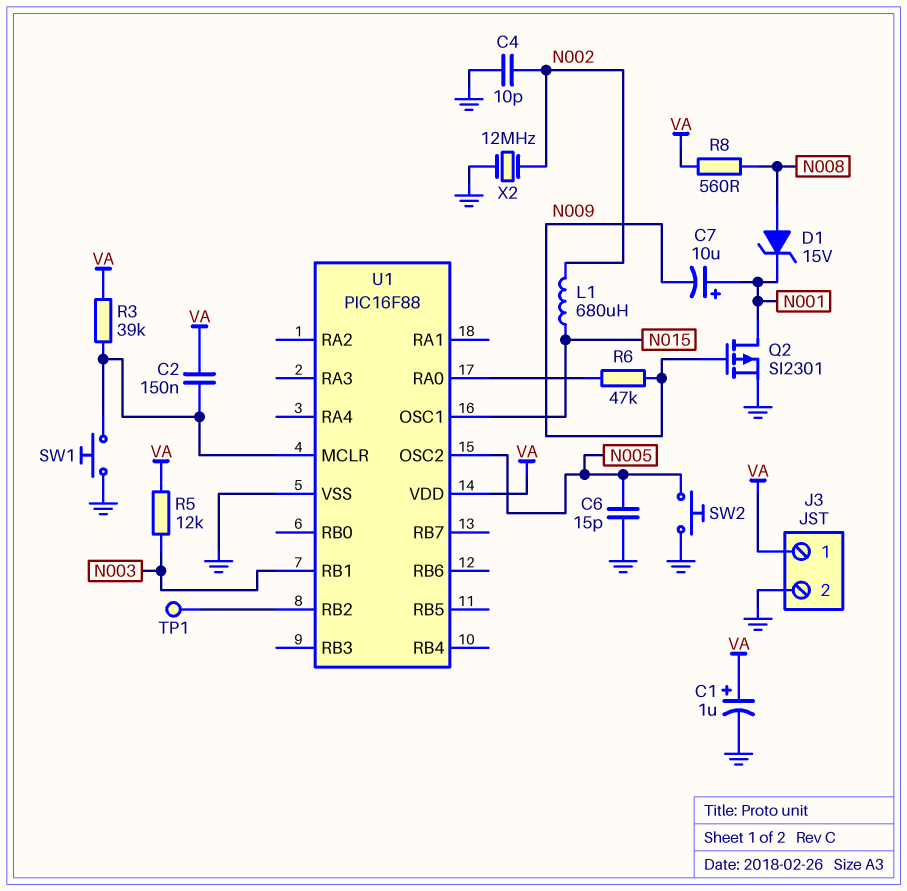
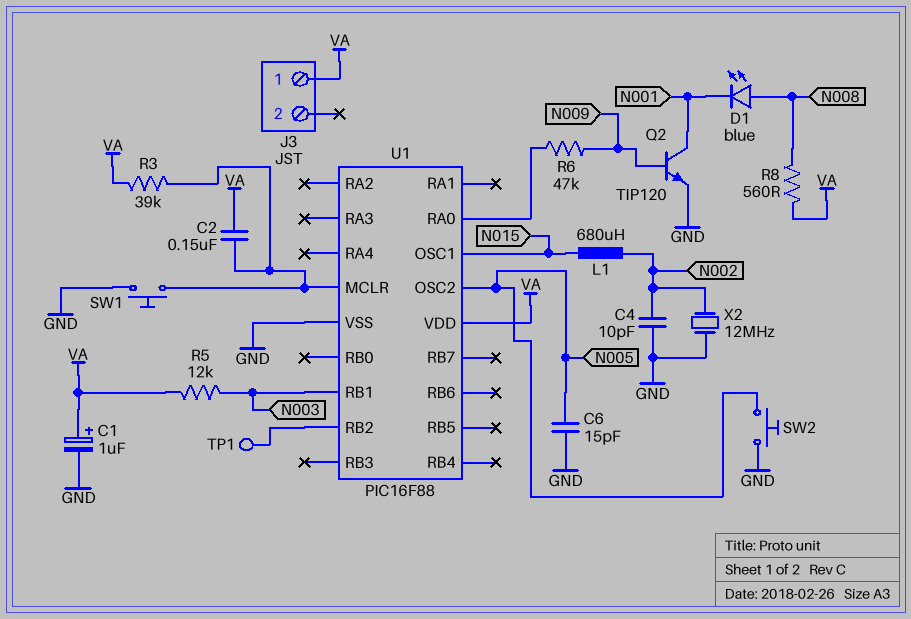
C7: 10uF (plus N001, minus N009) -> none
D1: zener 15V (A N008, K N001) -> LED blue (A N008, K N001)
J3 pin 2: GND -> none
Q2: PMOS SI2301 (G N009, D N001, S GND) -> NPN TIP120 (B N009, C N001, E GND)

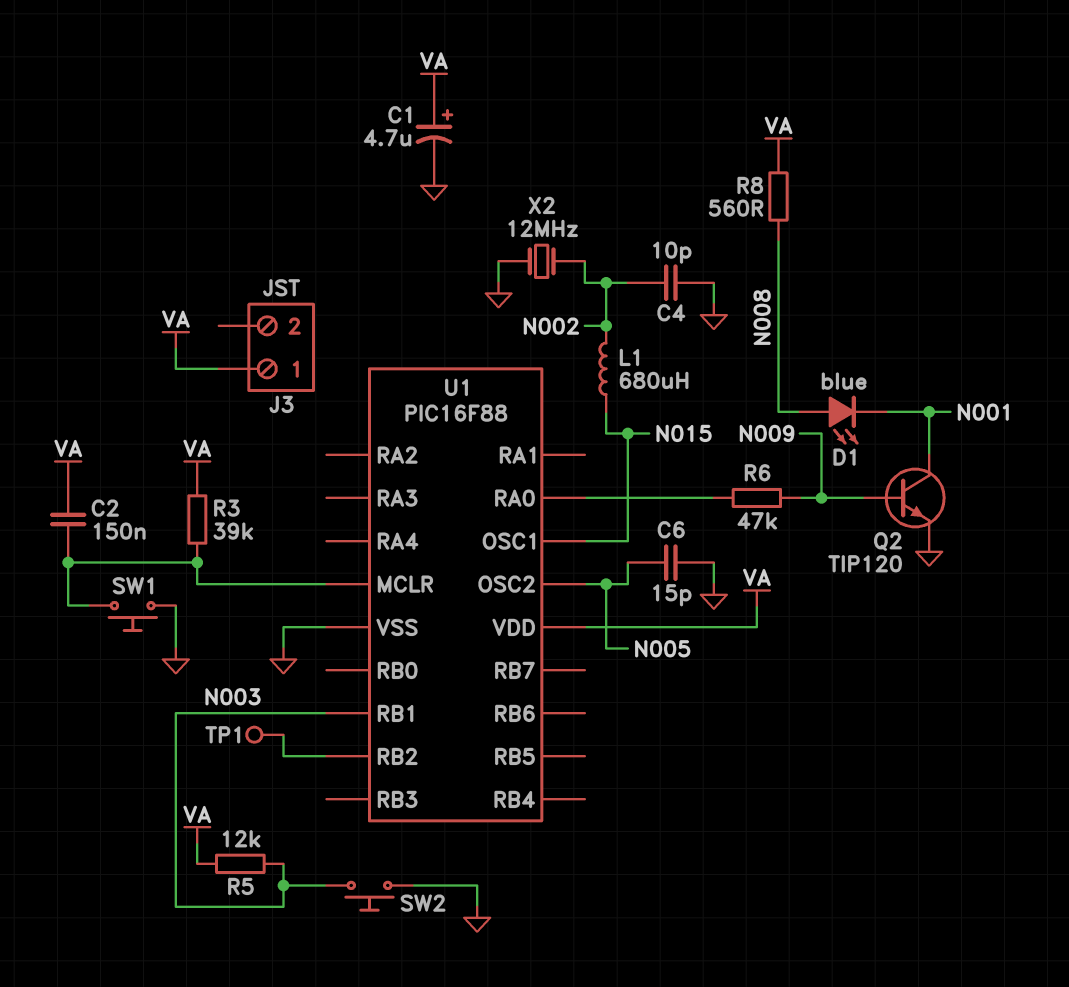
C1: 1uF (plus VA, minus GND) -> 4.7uF (plus VA, minus GND)
SW2: button (GND, N005) -> button (GND, N003)

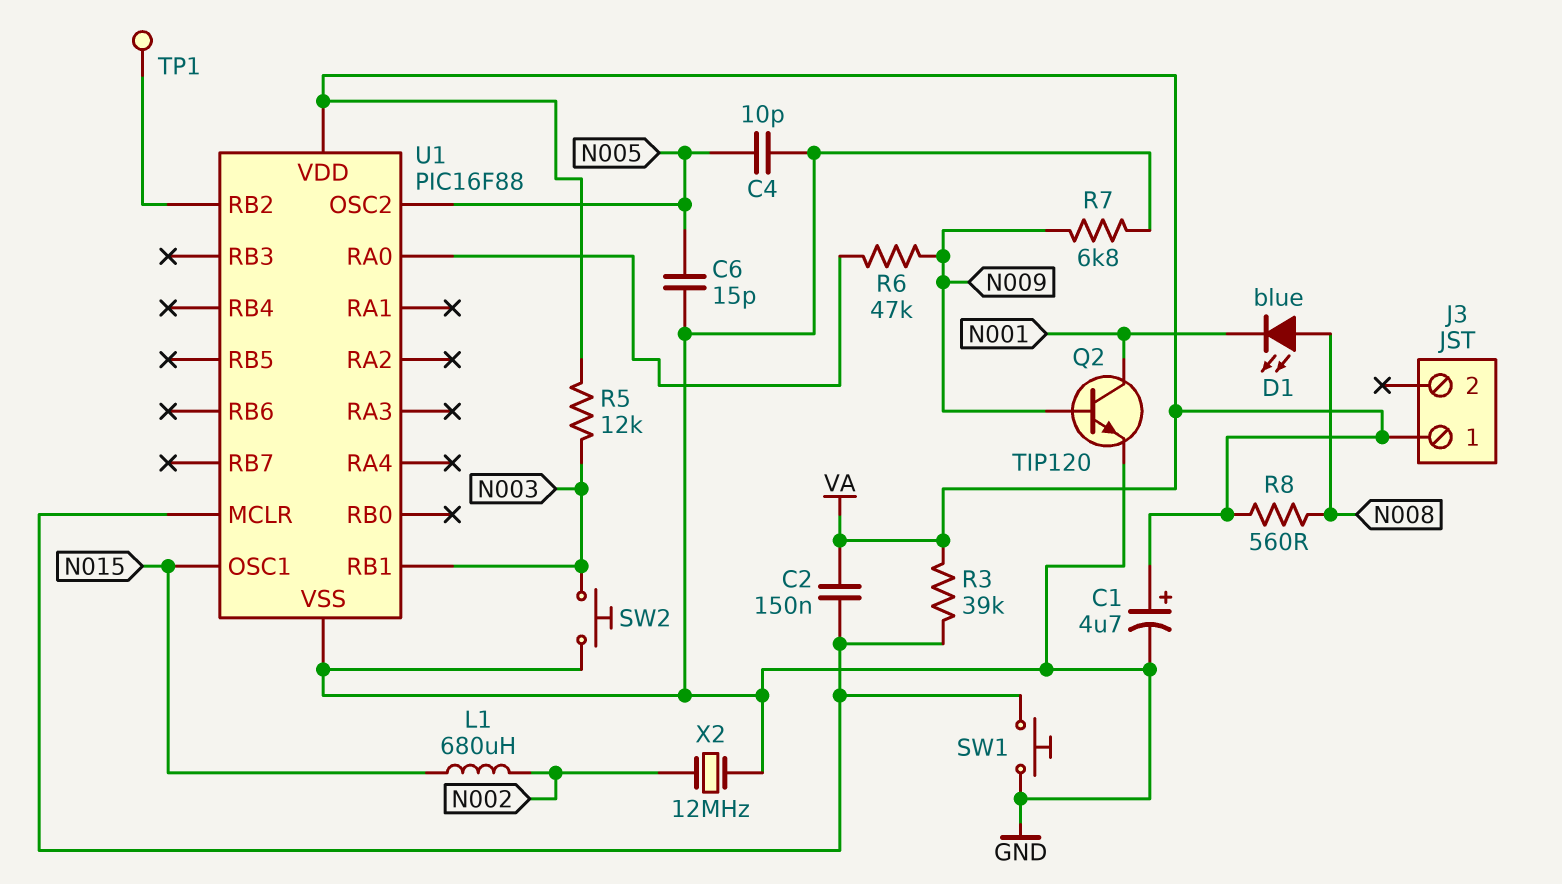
C4: 10pF (GND, N002) -> 10pF (GND, N005)
R7: none -> 6.8k (GND, N009)

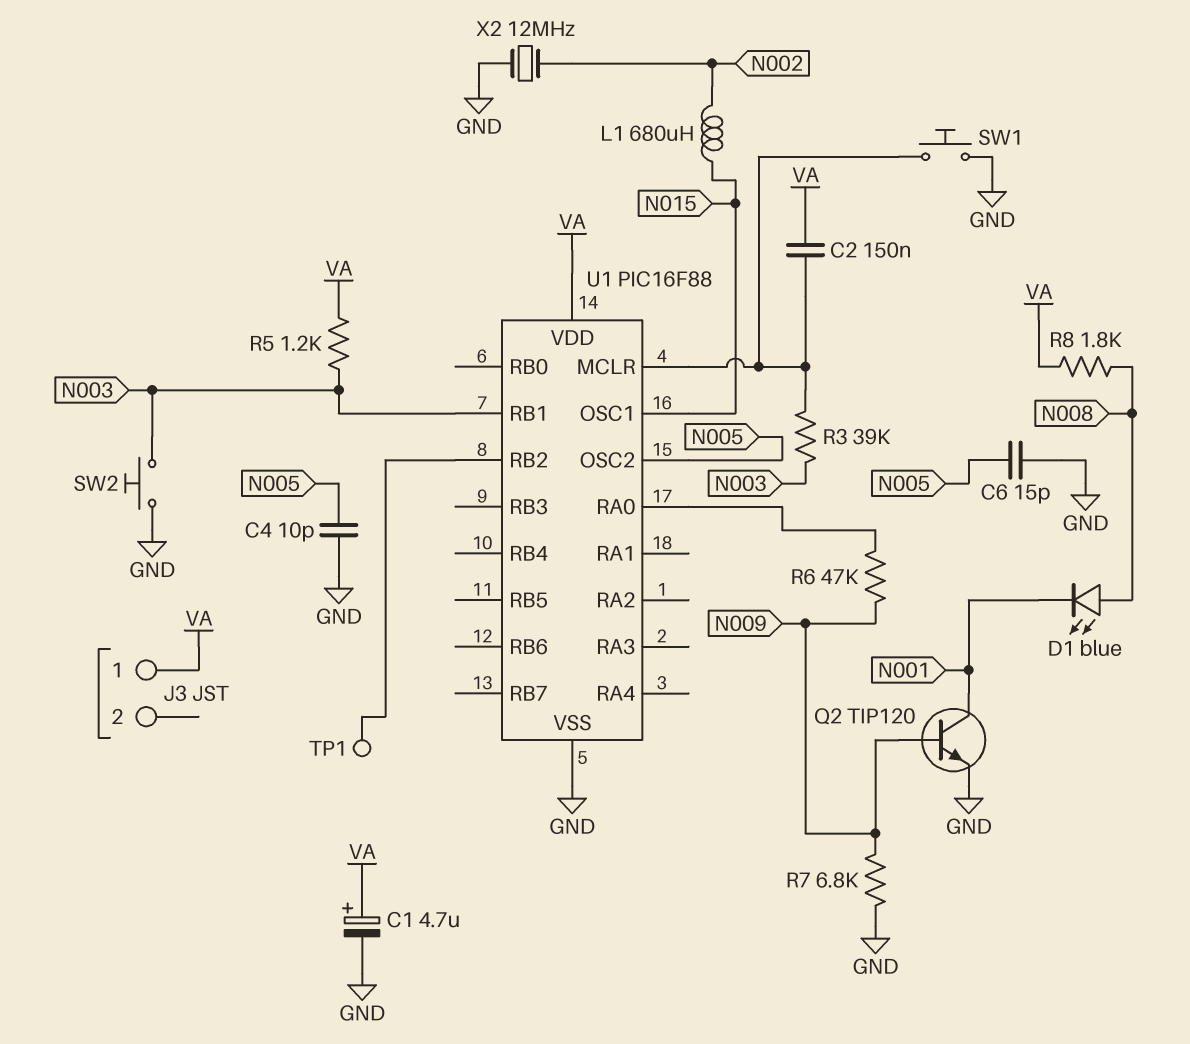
R3: 39k (U1/MCLR, VA) -> 39k (N003, U1/MCLR)
R5: 12k (N003, VA) -> 1.2k (N003, VA)
R8: 560 (N008, VA) -> 1.8k (N008, VA)

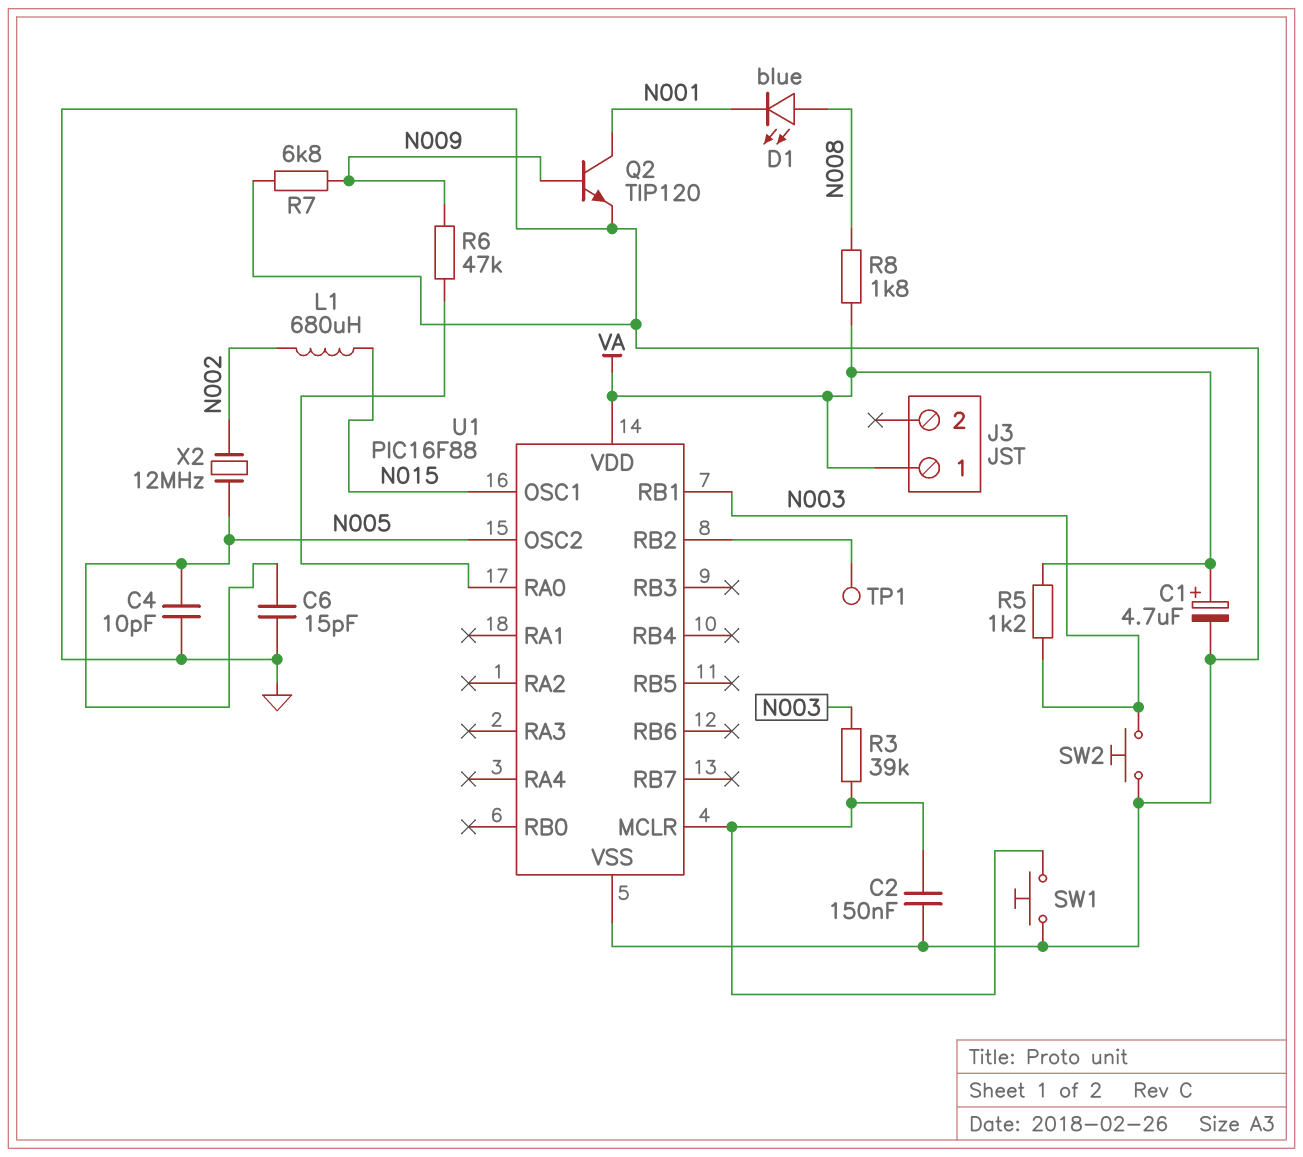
C2: 150nF (U1/MCLR, VA) -> 150nF (GND, U1/MCLR)
X2: 12MHz (GND, N002) -> 12MHz (N002, N005)

